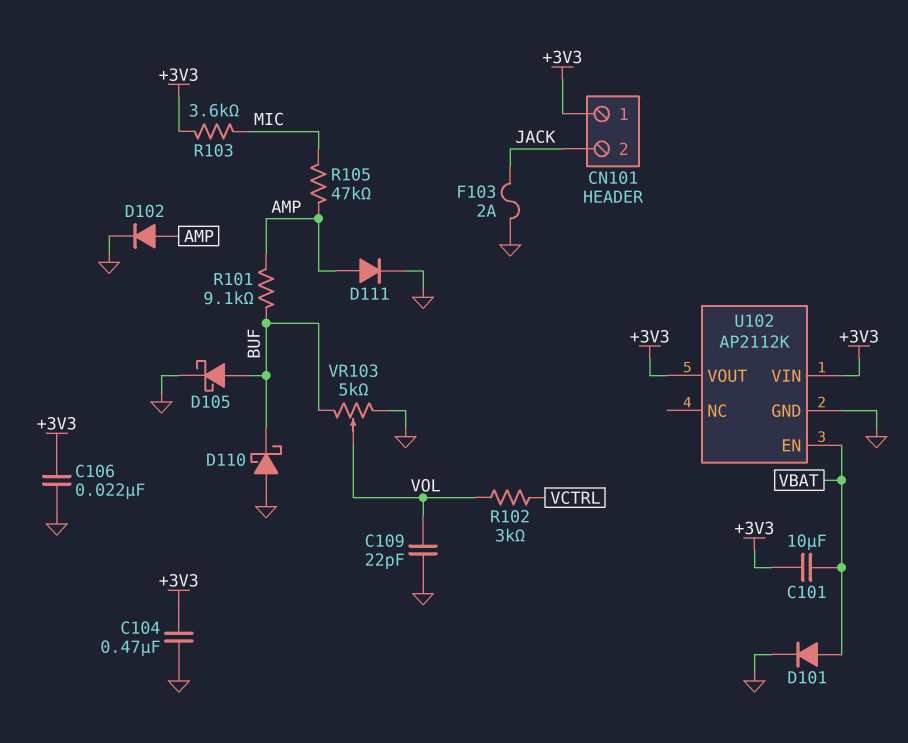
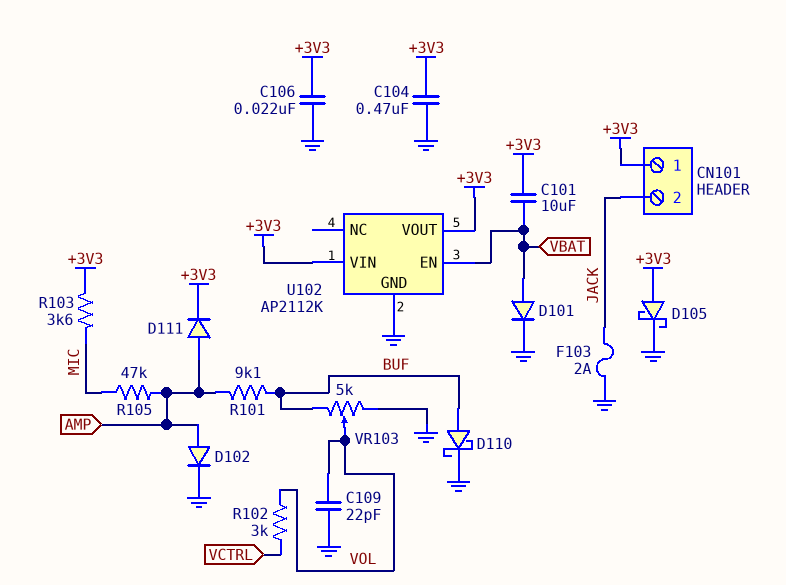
D105: schottky (A BUF, K GND) -> schottky (A +3V3, K GND)
D110: schottky (A GND, K BUF) -> schottky (A BUF, K GND)
D111: diode (A AMP, K GND) -> diode (A AMP, K +3V3)

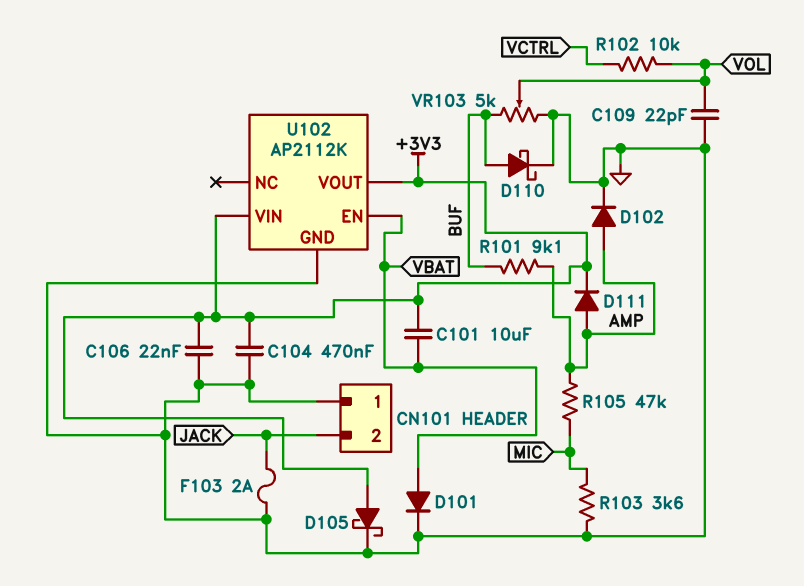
CN101 pin 1: +3V3 -> GND
R102: 3k (VCTRL, VOL) -> 10k (VCTRL, VOL)
R103: 3.6k (+3V3, MIC) -> 3.6k (GND, MIC)

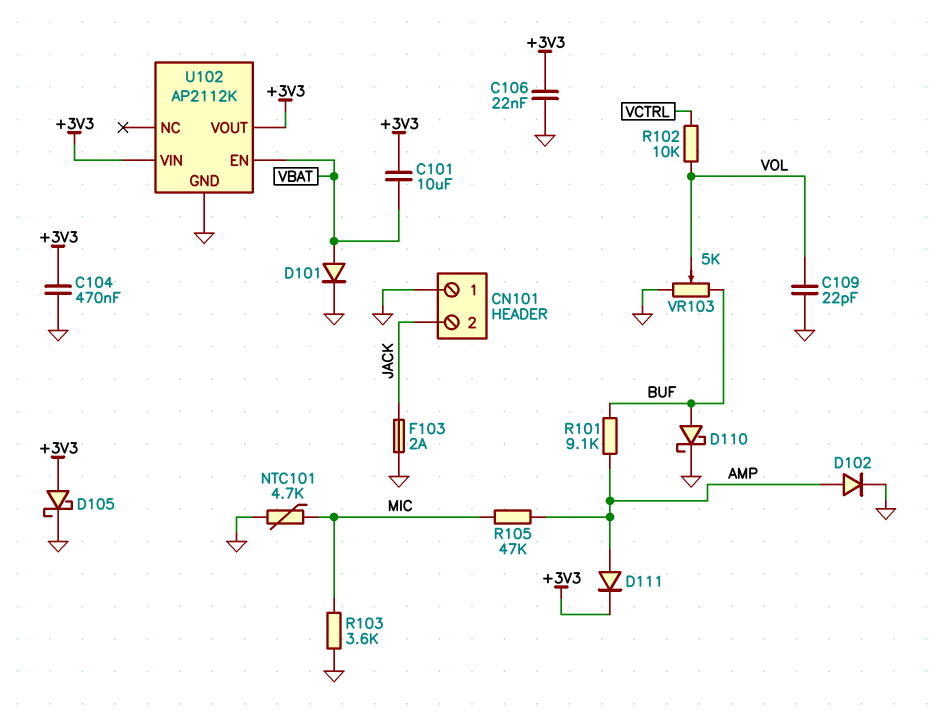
NTC101: none -> 4.7k (GND, MIC)

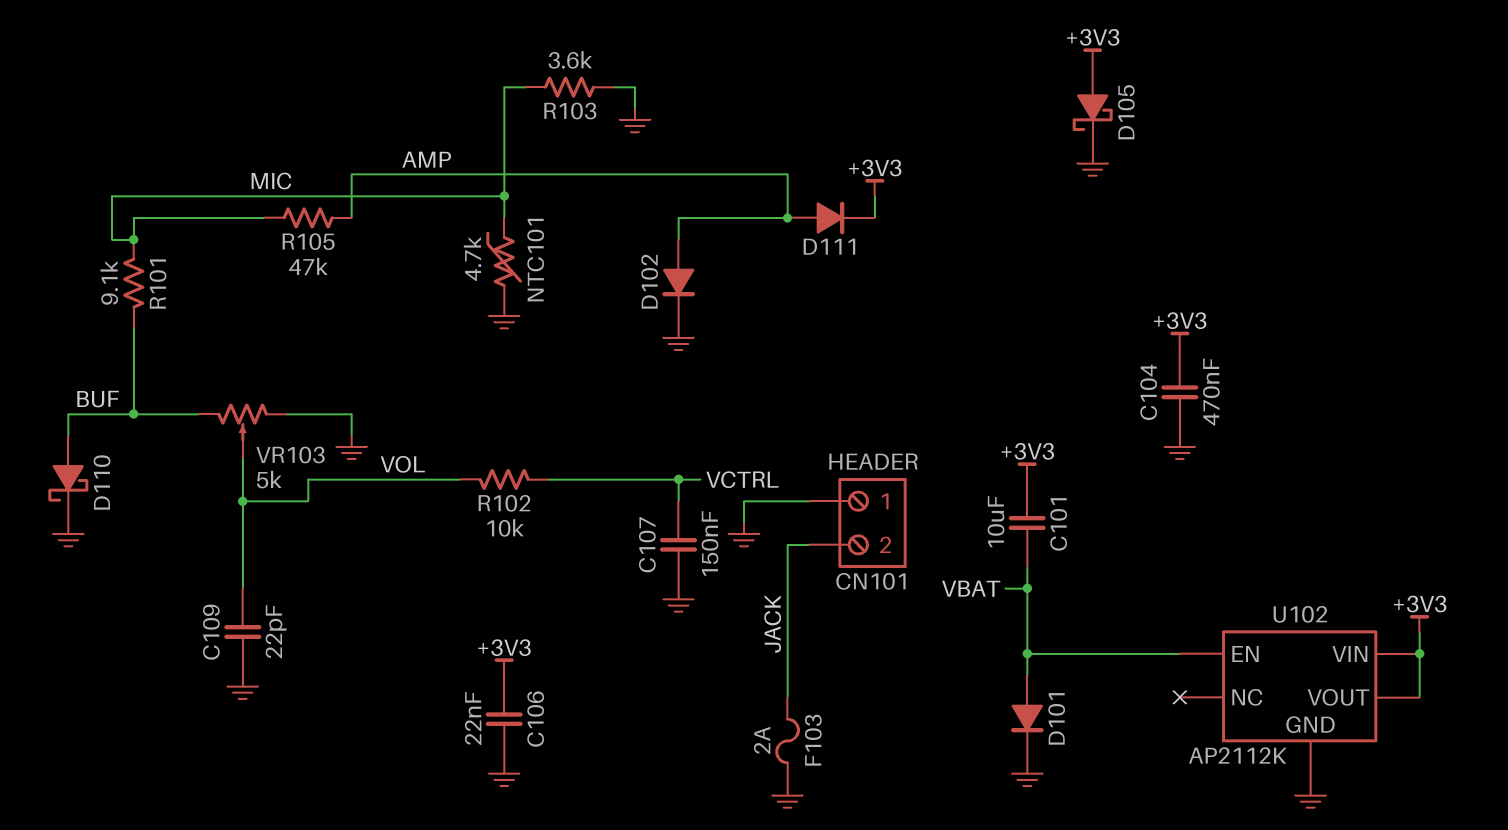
C107: none -> 150nF (GND, VCTRL)
R101: 9.1k (AMP, BUF) -> 9.1k (BUF, MIC)

